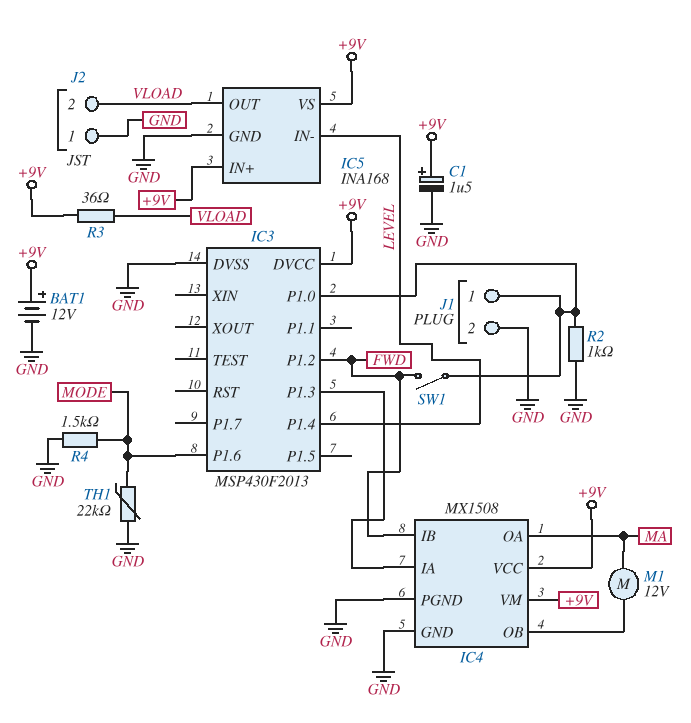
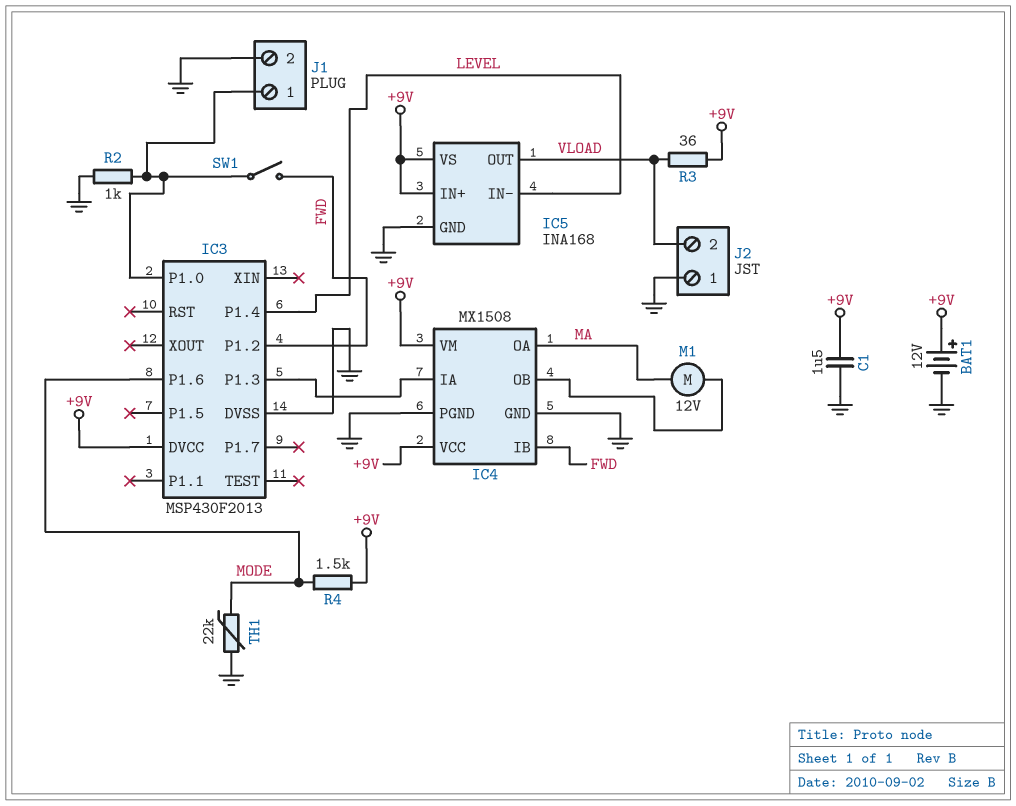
C1: 1.5uF (plus +9V, minus GND) -> 1.5uF (+9V, GND)
R4: 1.5k (GND, MODE) -> 1.5k (+9V, MODE)

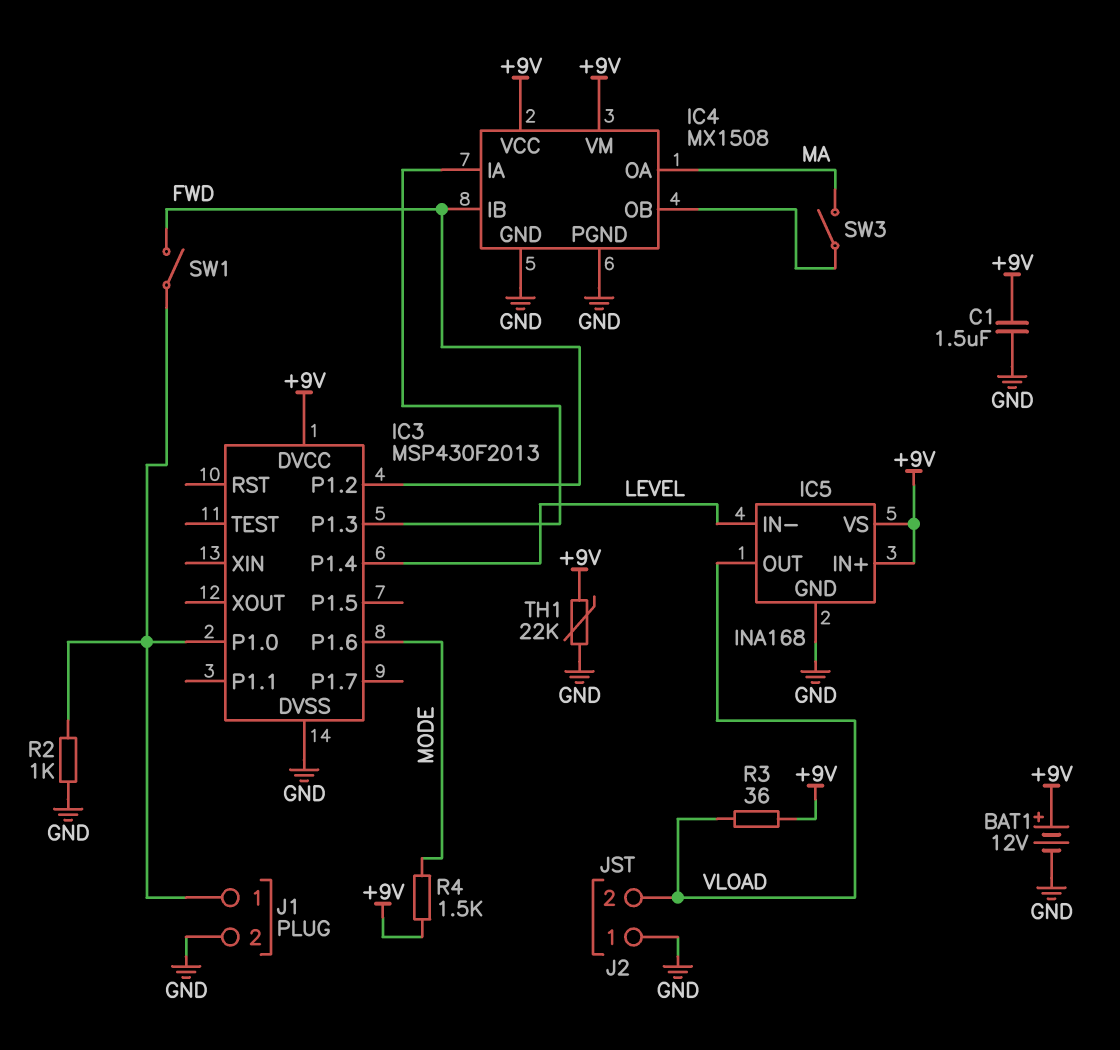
M1: motor 12V (IC4/OB, MA) -> none
SW3: none -> switch (IC4/OB, MA)
TH1: 22k (GND, MODE) -> 22k (+9V, GND)

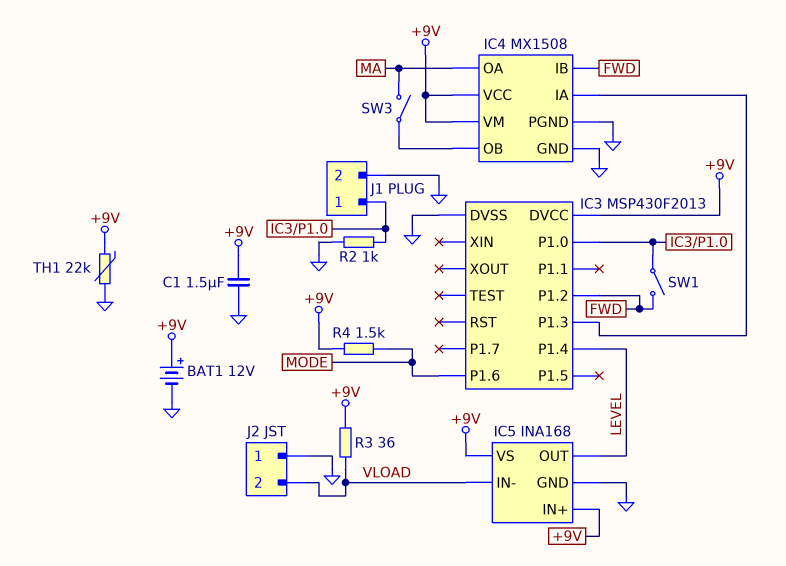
IC5 pin IN-: LEVEL -> VLOAD
IC5 pin OUT: VLOAD -> LEVEL

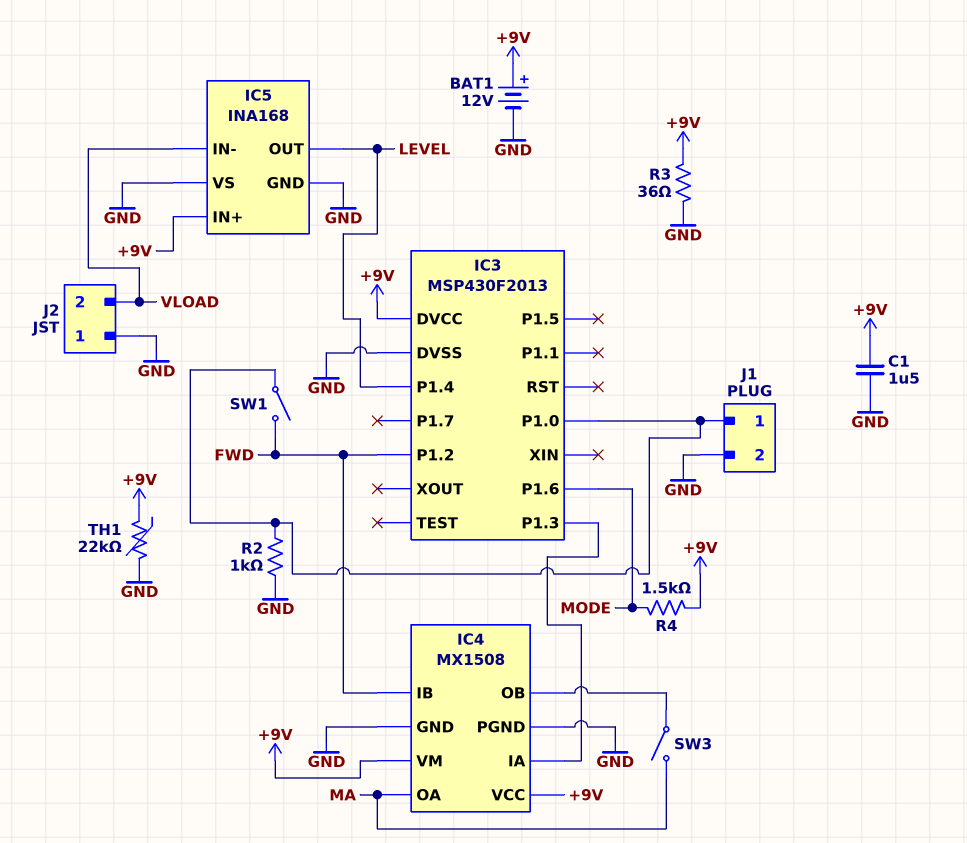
IC5 pin VS: +9V -> GND
R3: 36 (+9V, VLOAD) -> 36 (+9V, GND)

